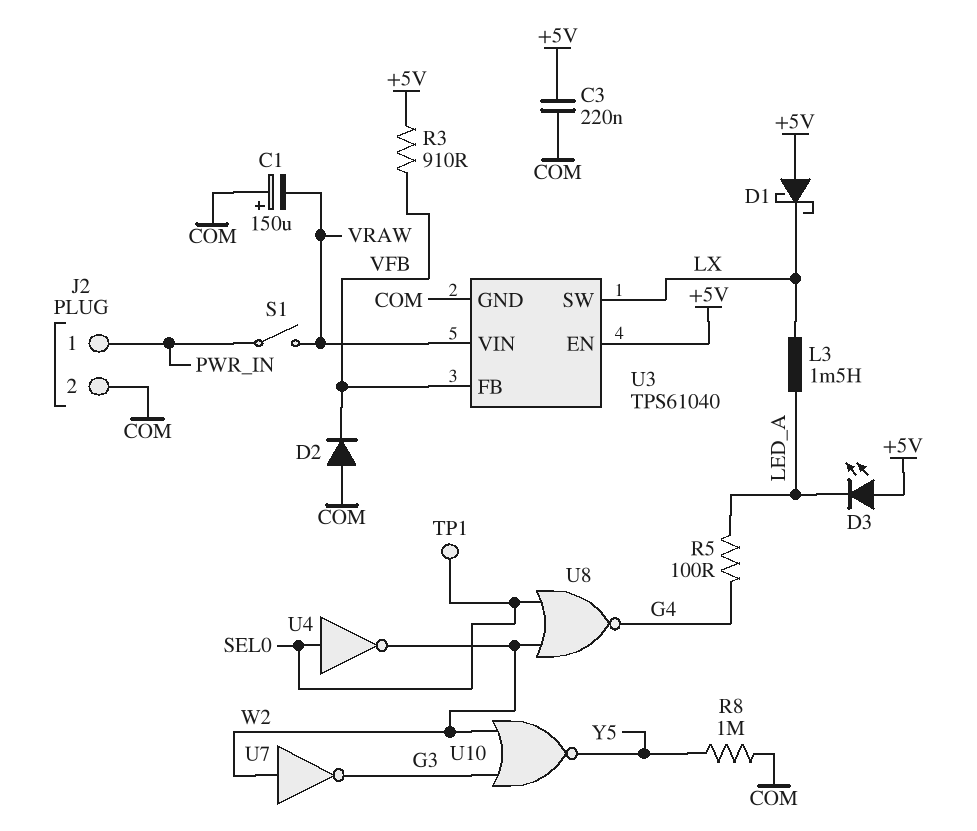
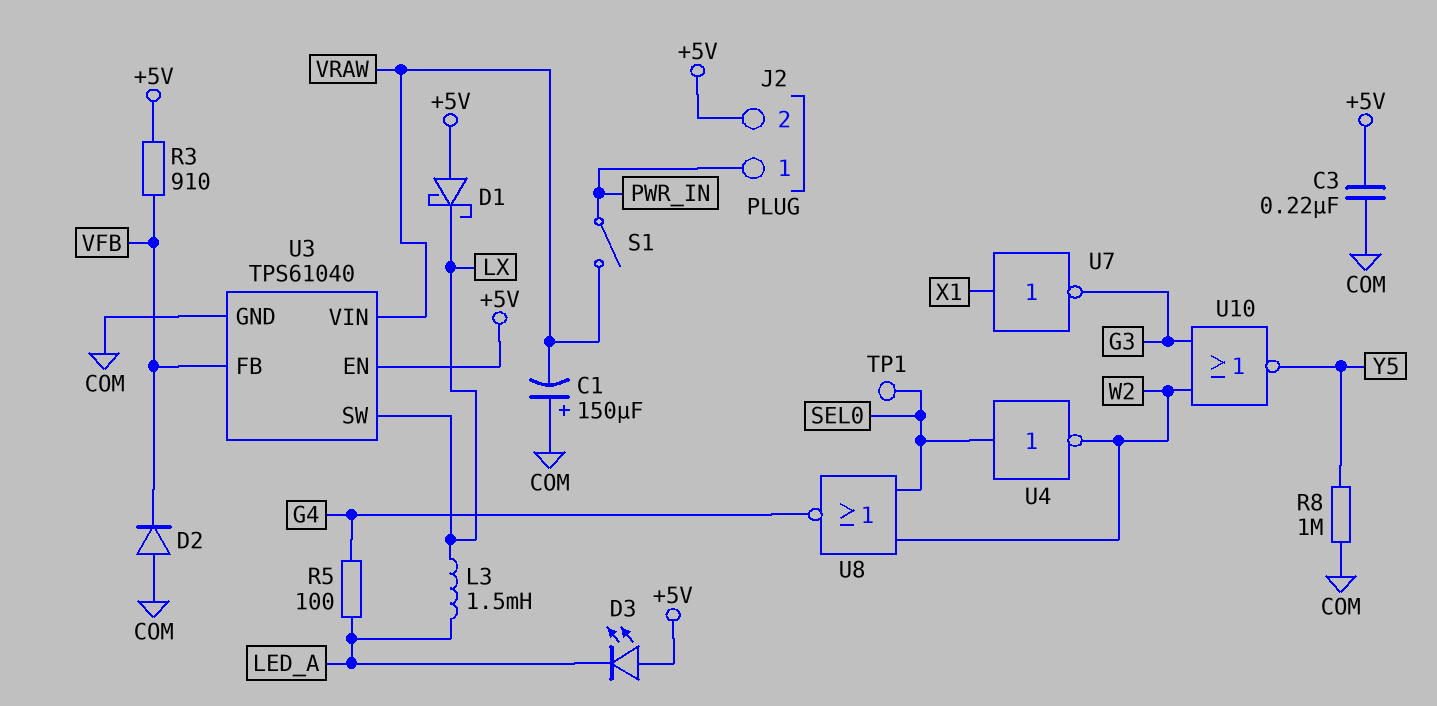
J2 pin 2: COM -> +5V
U7: NOT (in W2, out G3) -> NOT (in X1, out G3)

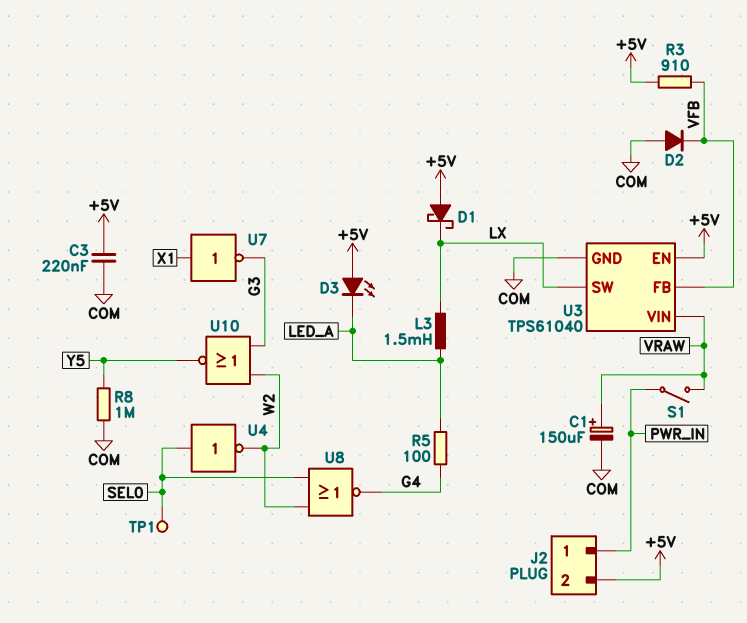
C1: 150uF (plus COM, minus VRAW) -> 150uF (plus VRAW, minus COM)

